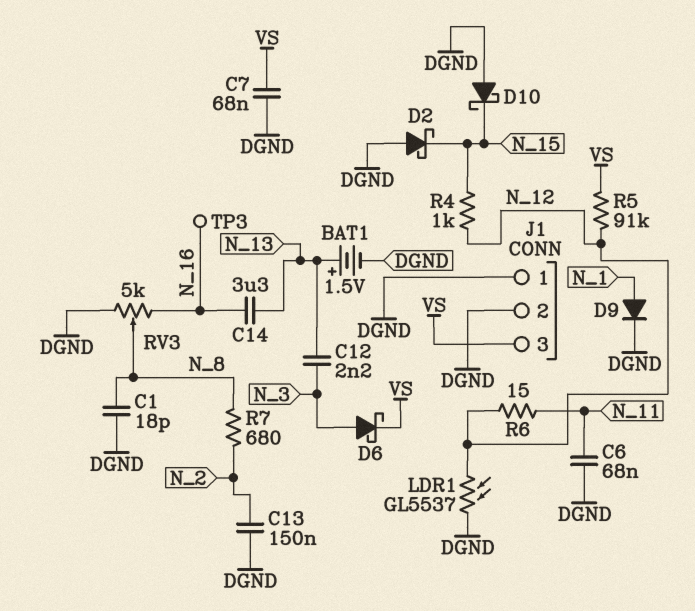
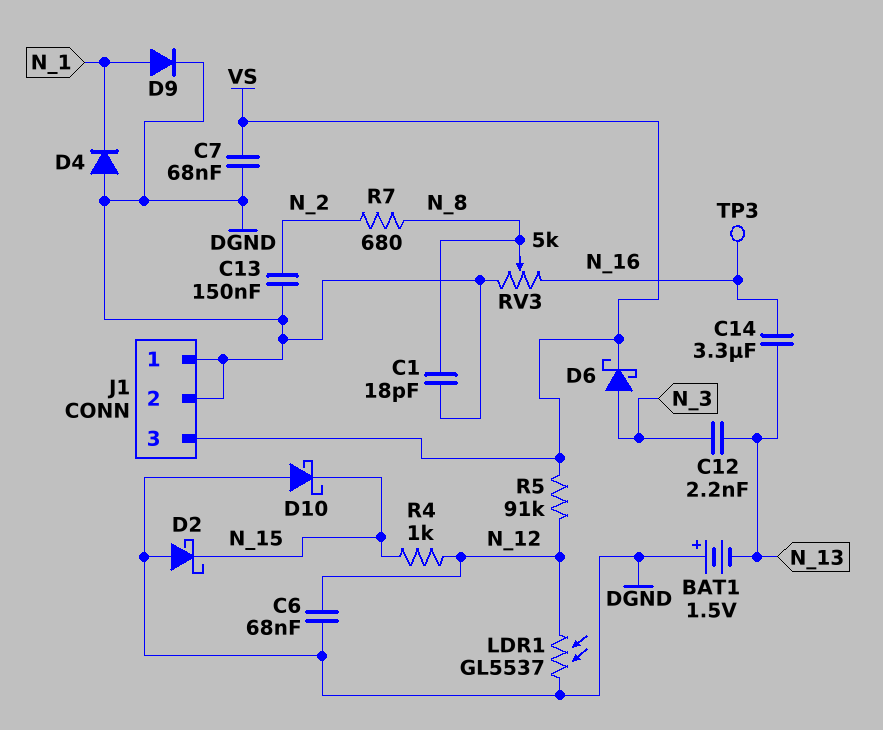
BAT1: 1.5V (plus N_13, minus DGND) -> 1.5V (plus DGND, minus N_13)
C6: 68nF (DGND, N_11) -> 68nF (DGND, N_12)
D4: none -> diode (A DGND, K N_1)
R6: 15 (N_11, N_12) -> none

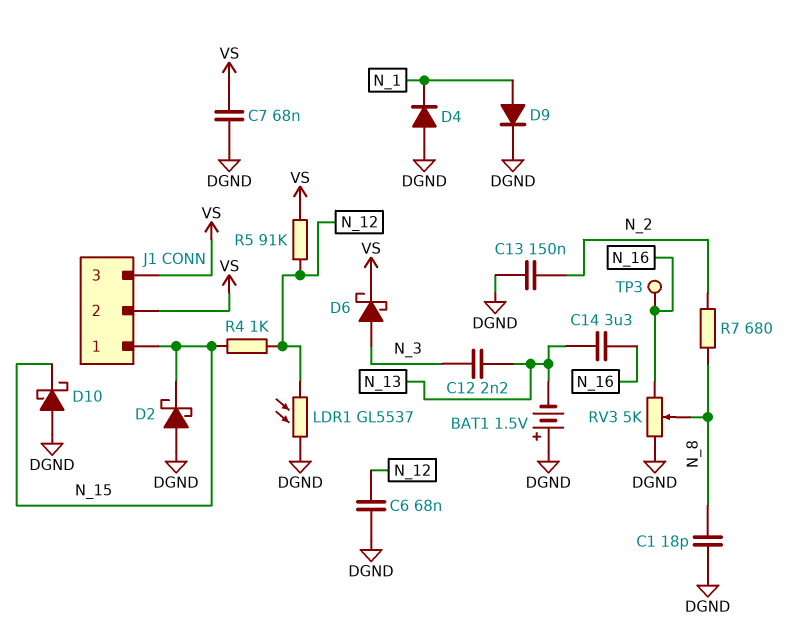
J1 pin 1: DGND -> N_15
J1 pin 2: DGND -> VS

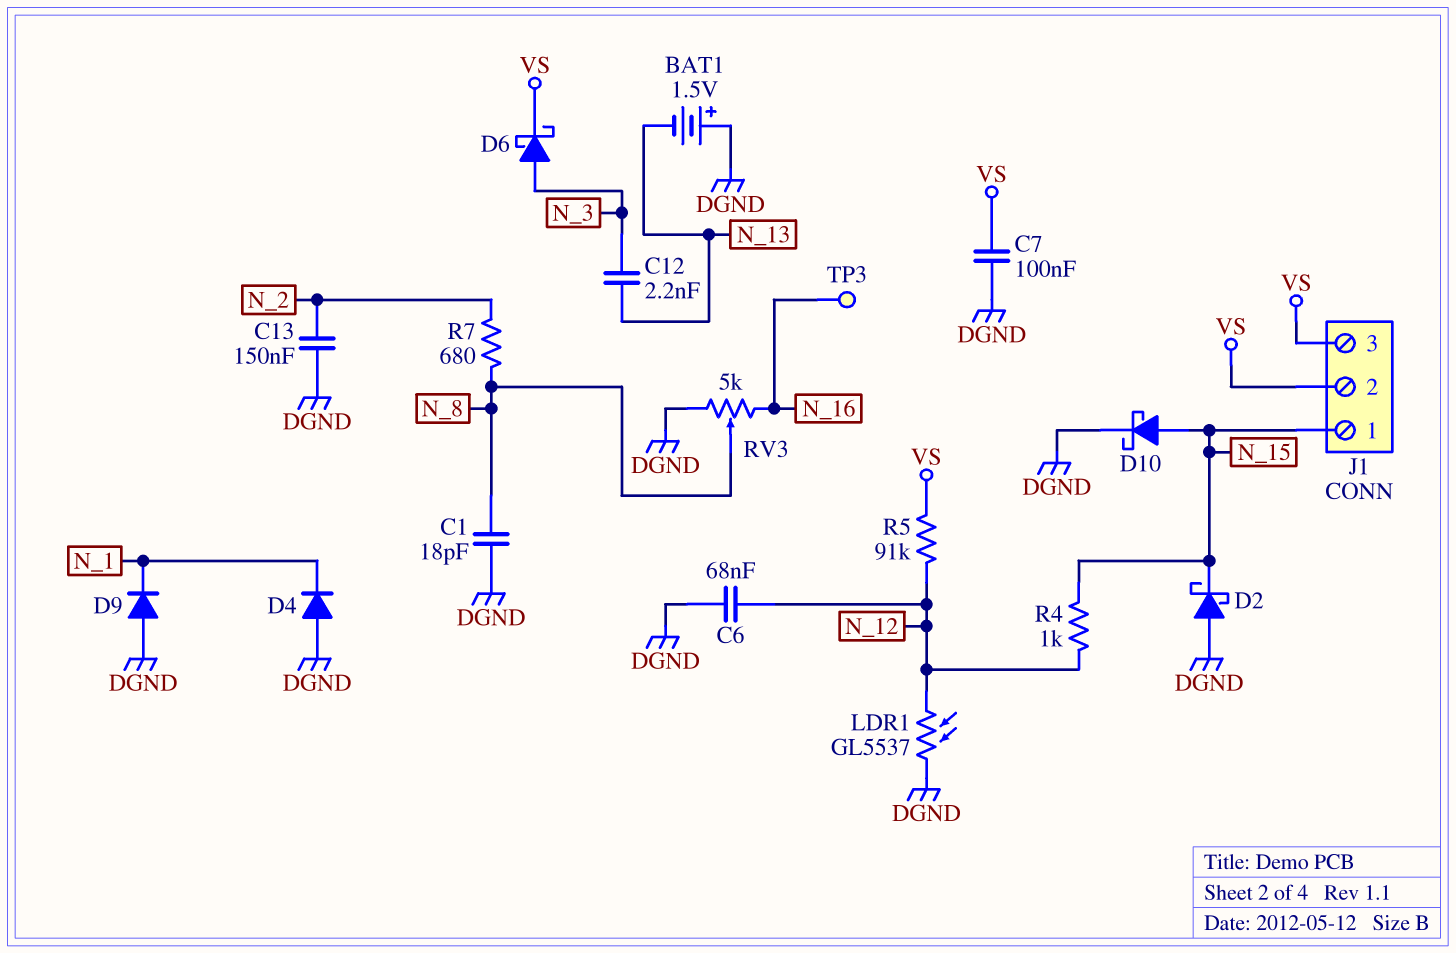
C7: 68nF (DGND, VS) -> 100nF (DGND, VS)
C14: 3.3uF (N_13, N_16) -> none
D9: diode (A N_1, K DGND) -> diode (A DGND, K N_1)
D10: schottky (A DGND, K N_15) -> schottky (A N_15, K DGND)

